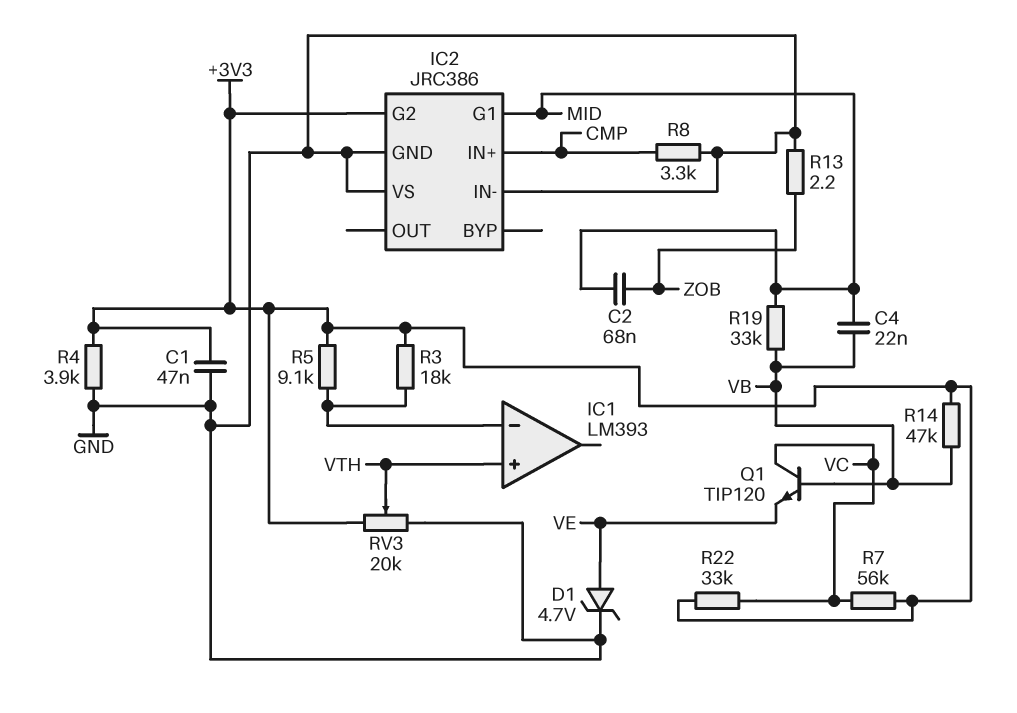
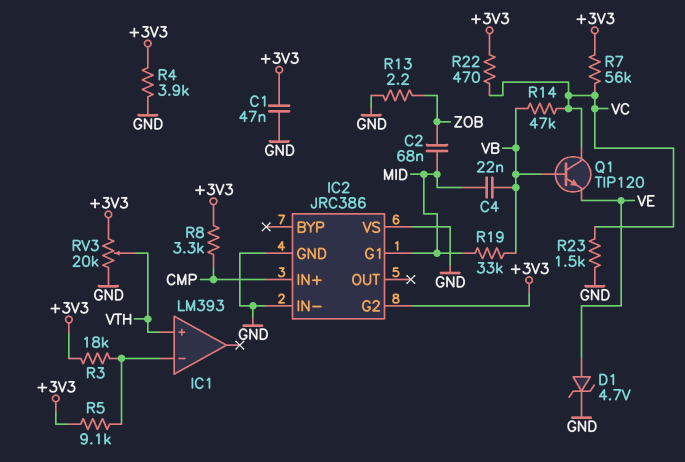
R8: 3.3k (CMP, GND) -> 3.3k (+3V3, CMP)
R14: 47k (+3V3, VB) -> 47k (VB, VC)
R22: 33k (+3V3, VC) -> 470 (+3V3, VC)
R23: none -> 1.5k (GND, VC)

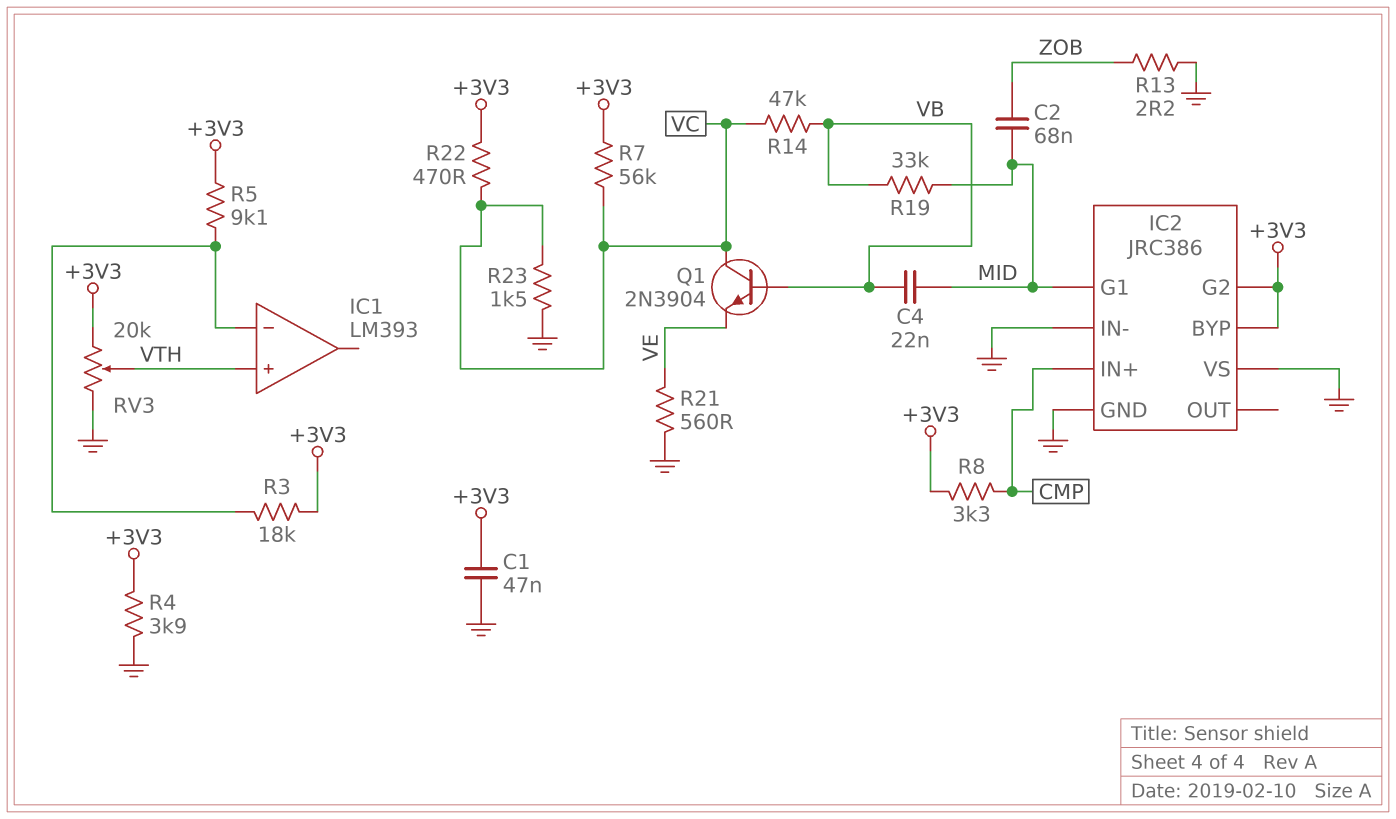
D1: zener 4.7V (A VE, K GND) -> none
IC2 pin BYP: none -> +3V3
Q1: NPN TIP120 (B VB, C VC, E VE) -> NPN 2N3904 (B VB, C VC, E VE)
R21: none -> 560 (GND, VE)

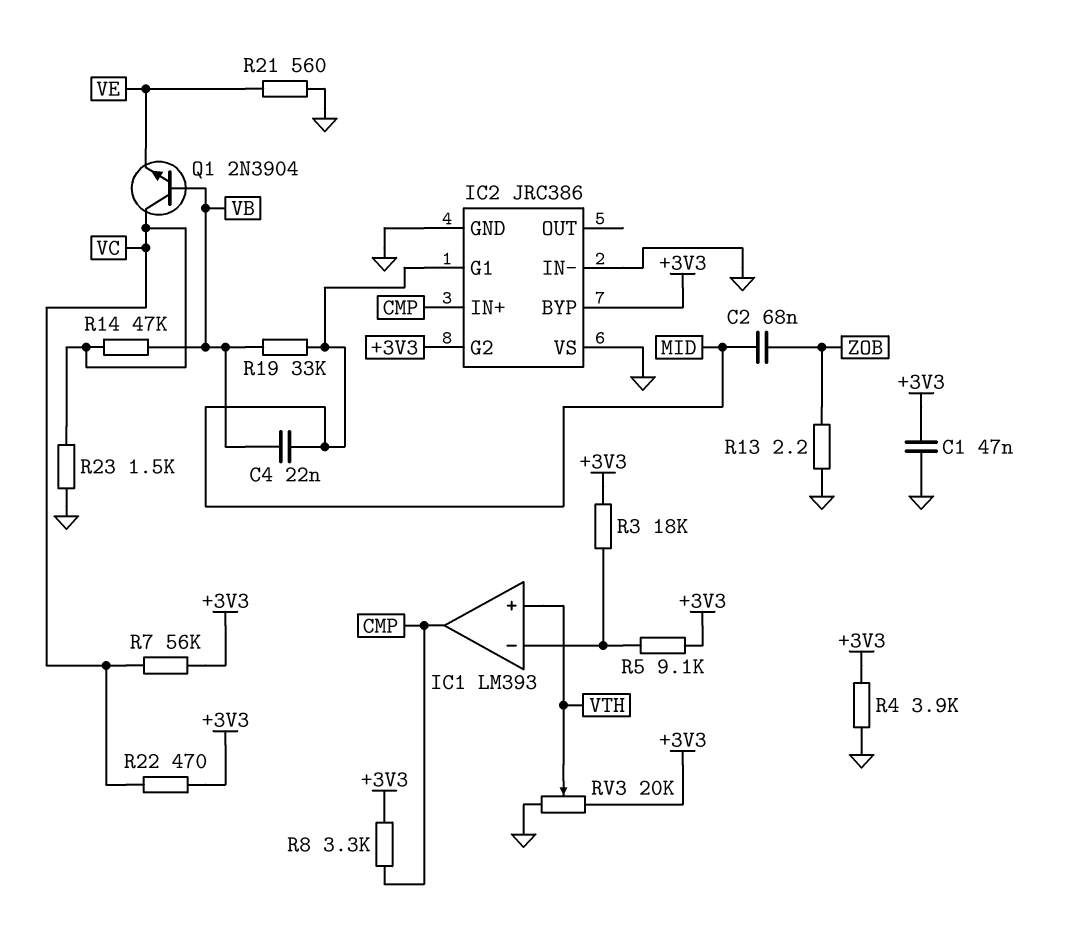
IC1 pin out: none -> CMP

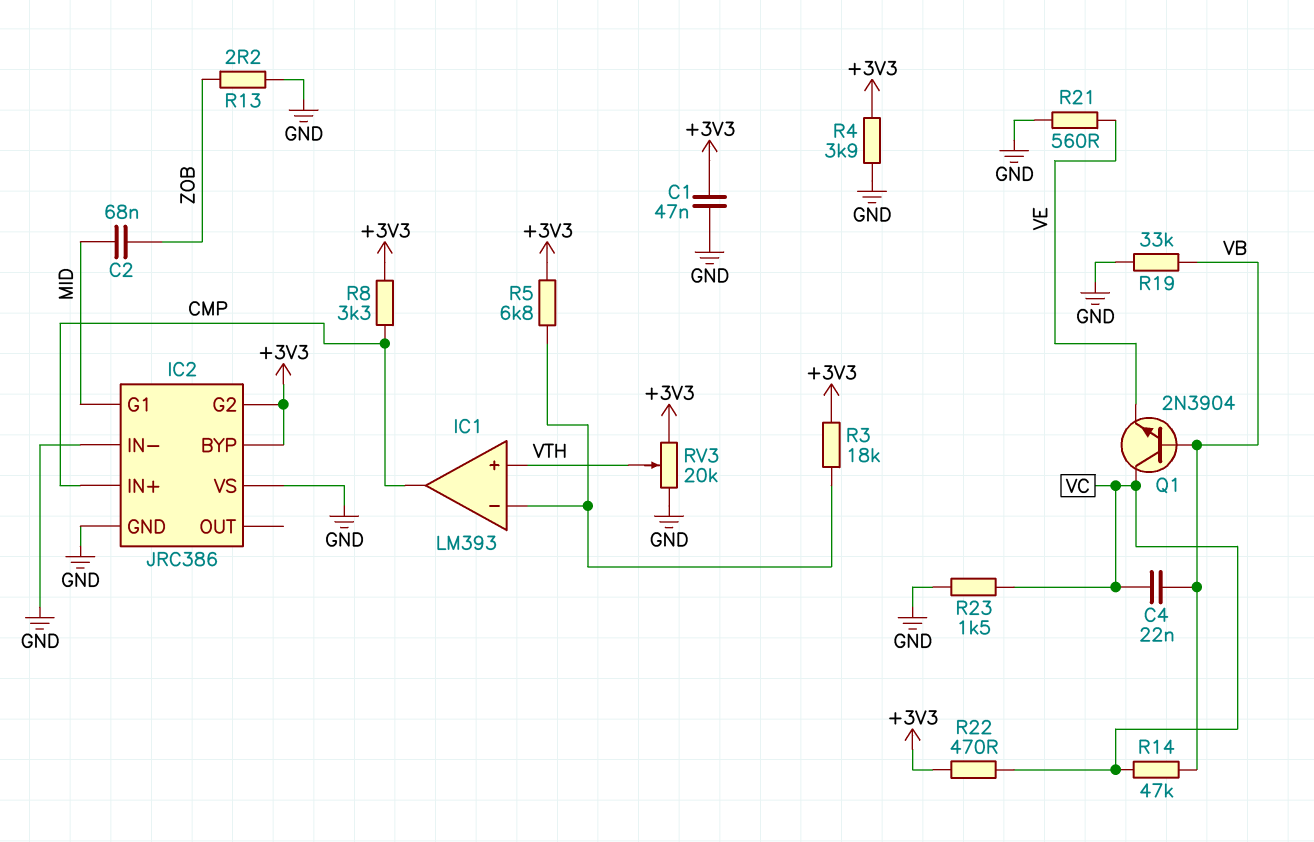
C4: 22nF (MID, VB) -> 22nF (VB, VC)
R5: 9.1k (+3V3, IC1/in-) -> 6.8k (+3V3, IC1/in-)
R7: 56k (+3V3, VC) -> none
R19: 33k (MID, VB) -> 33k (GND, VB)

